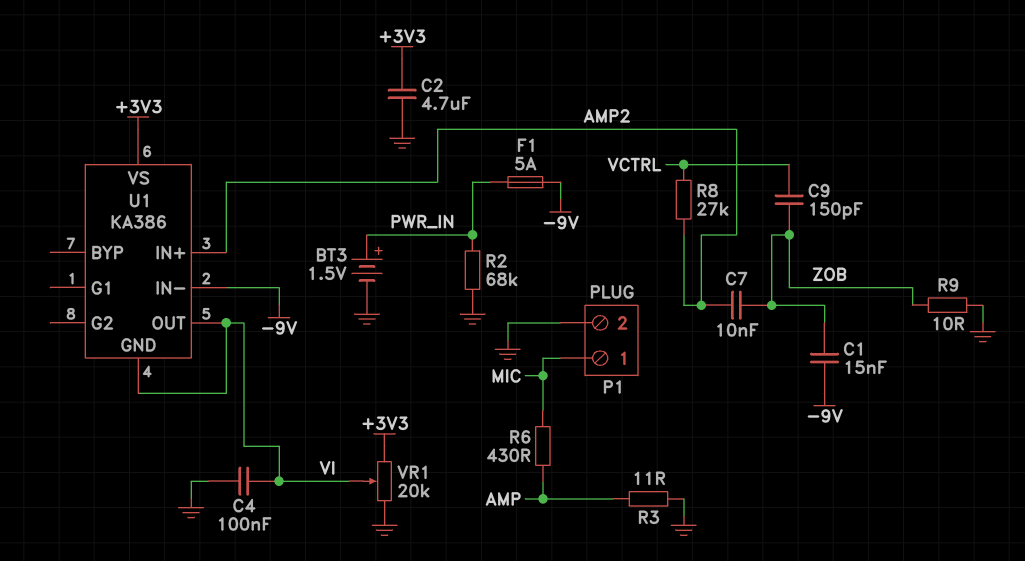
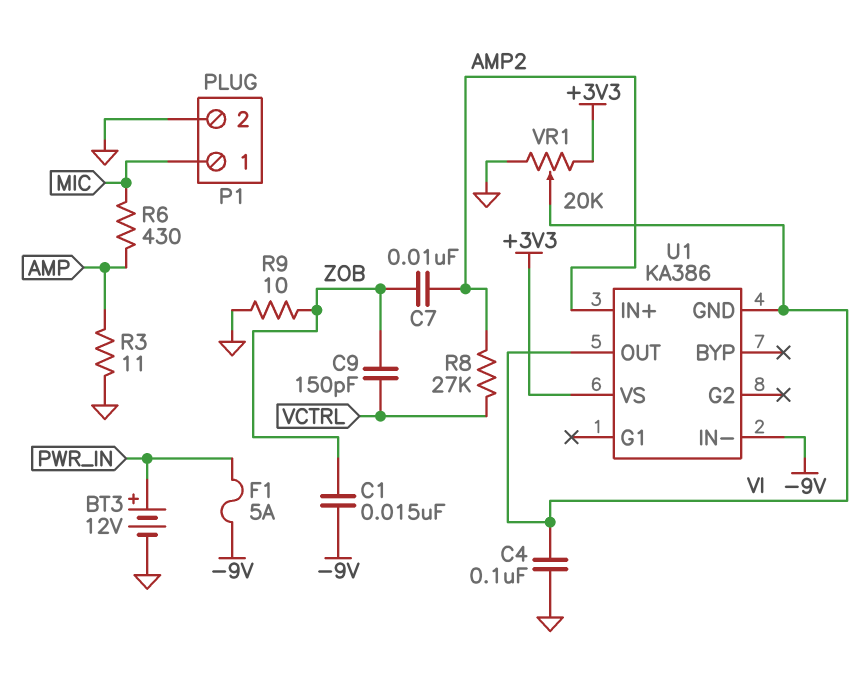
BT3: 1.5V (plus PWR_IN, minus GND) -> 12V (plus PWR_IN, minus GND)
C2: 4.7uF (+3V3, GND) -> none
R2: 68k (GND, PWR_IN) -> none

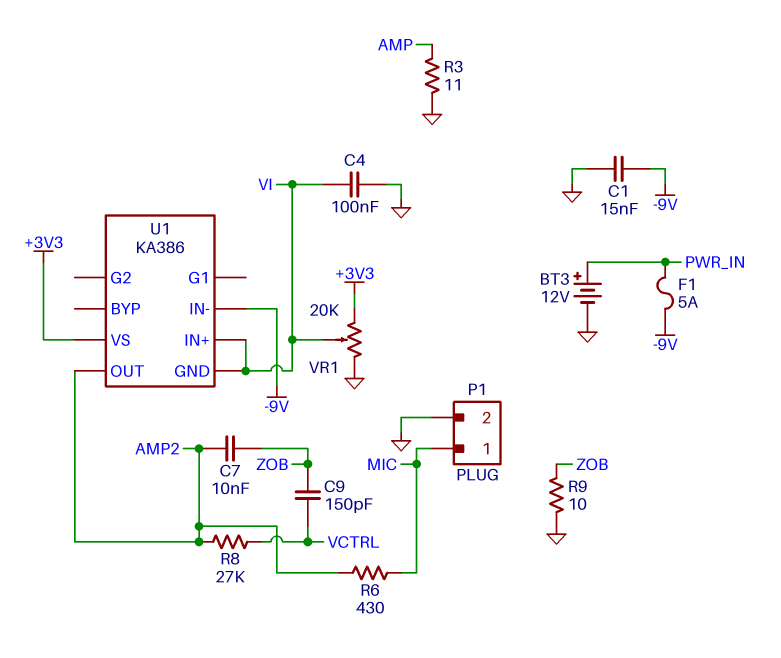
C1: 15nF (-9V, ZOB) -> 15nF (-9V, GND)
R6: 430 (AMP, MIC) -> 430 (AMP2, MIC)
U1 pin IN+: AMP2 -> VI
U1 pin OUT: VI -> AMP2

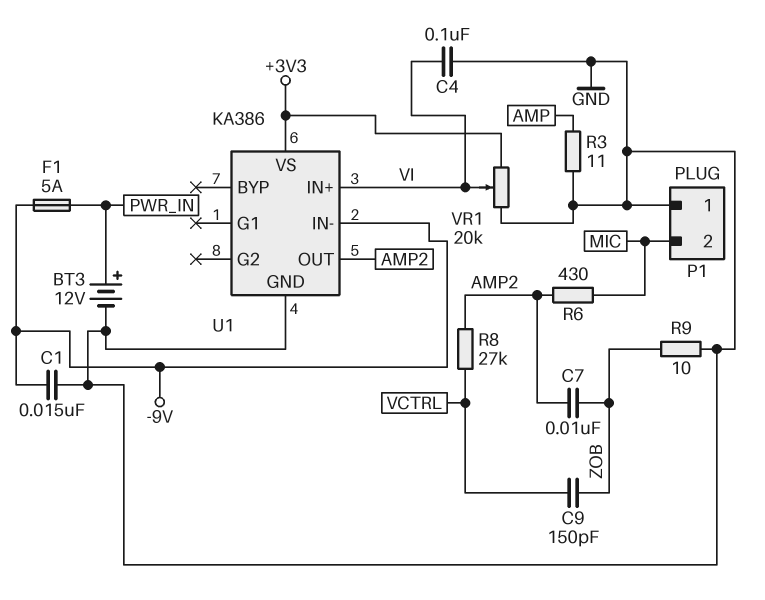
P1 pin 1: MIC -> GND
P1 pin 2: GND -> MIC
U1 pin GND: VI -> GND

